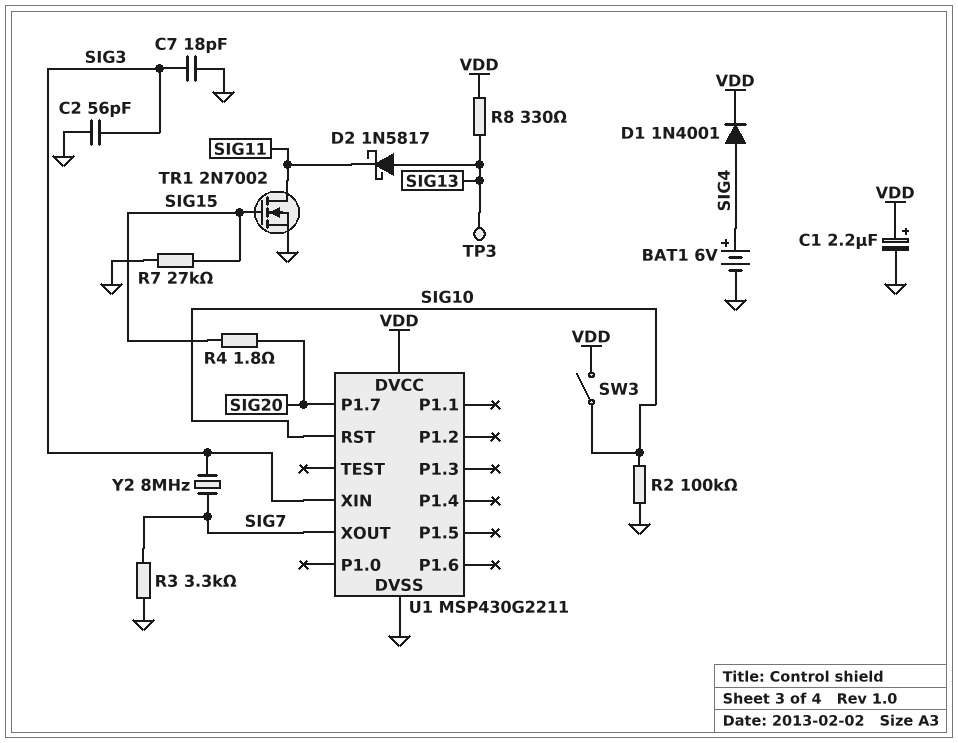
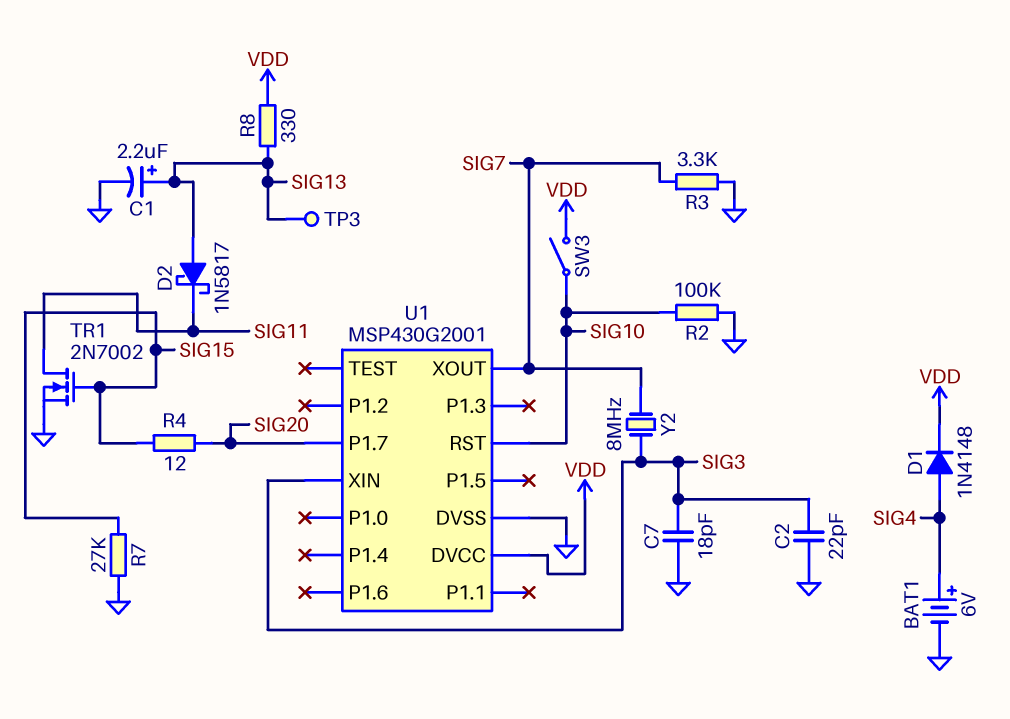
C1: 2.2uF (plus VDD, minus GND) -> 2.2uF (plus SIG13, minus GND)
C2: 56pF (GND, SIG3) -> 22pF (GND, SIG3)
D1: diode 1N4001 (A SIG4, K VDD) -> diode 1N4148 (A SIG4, K VDD)
R4: 1.8 (SIG15, SIG20) -> 12 (SIG15, SIG20)
U1: MSP430G2211 -> MSP430G2001

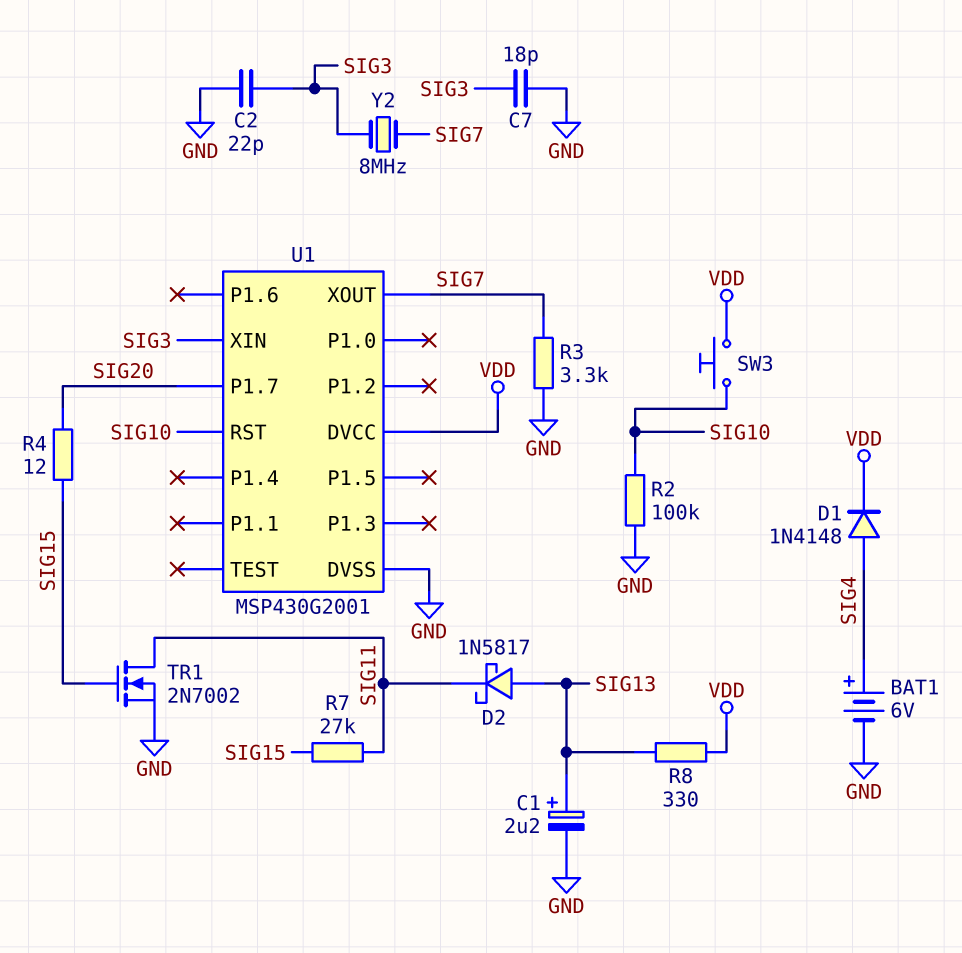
R7: 27k (GND, SIG15) -> 27k (SIG11, SIG15)
SW3: switch (SIG10, VDD) -> button (SIG10, VDD)
TP3: test point (SIG13) -> none

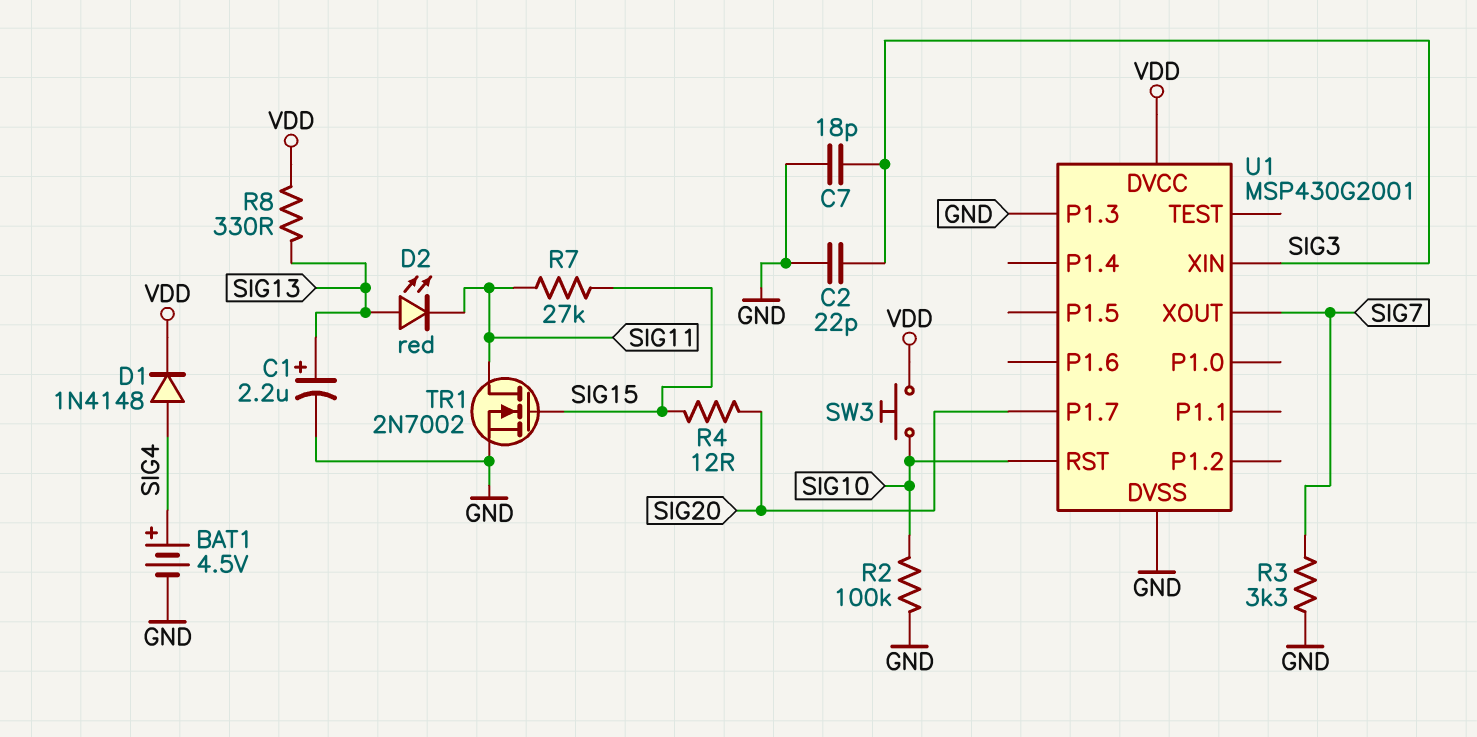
BAT1: 6V (plus SIG4, minus GND) -> 4.5V (plus SIG4, minus GND)
D2: schottky 1N5817 (A SIG13, K SIG11) -> LED red (A SIG13, K SIG11)
U1 pin P1.3: none -> GND
Y2: 8MHz (SIG3, SIG7) -> none

